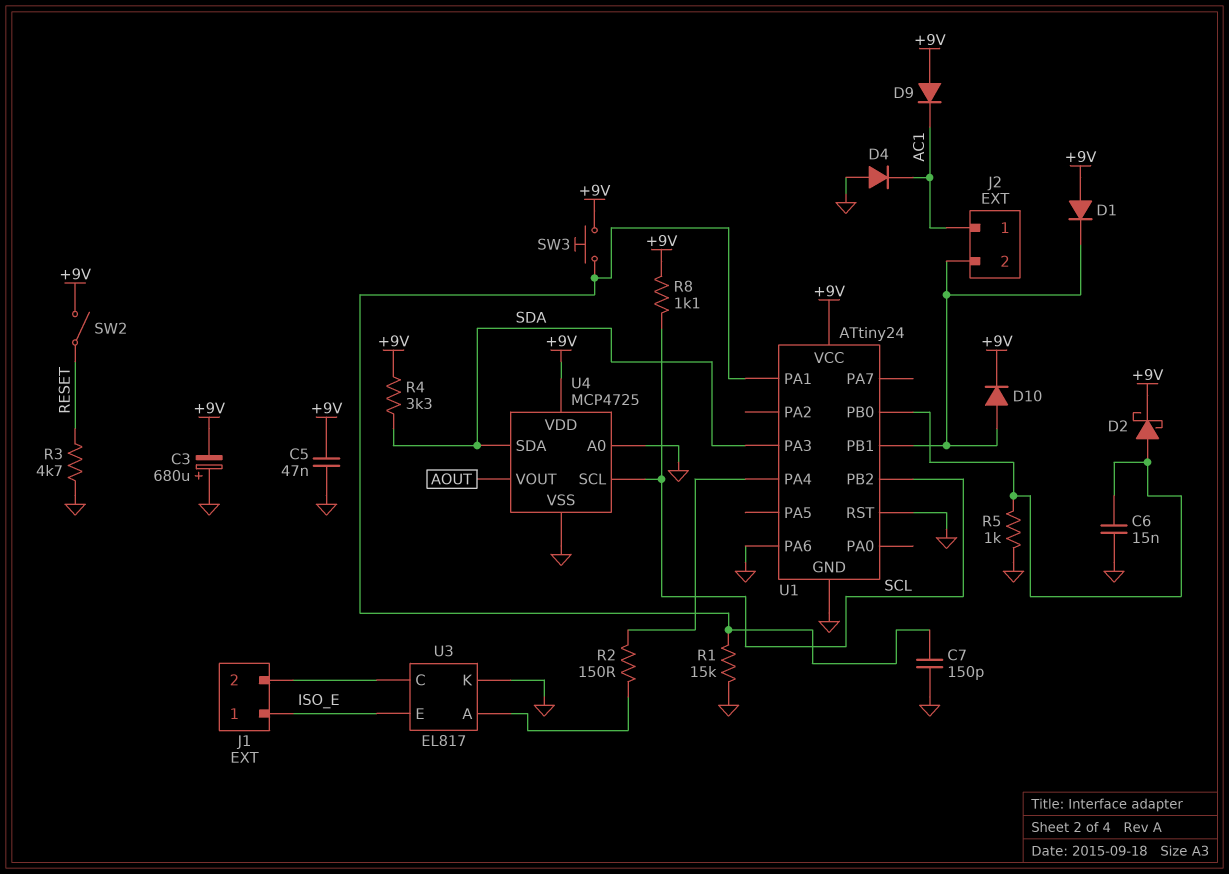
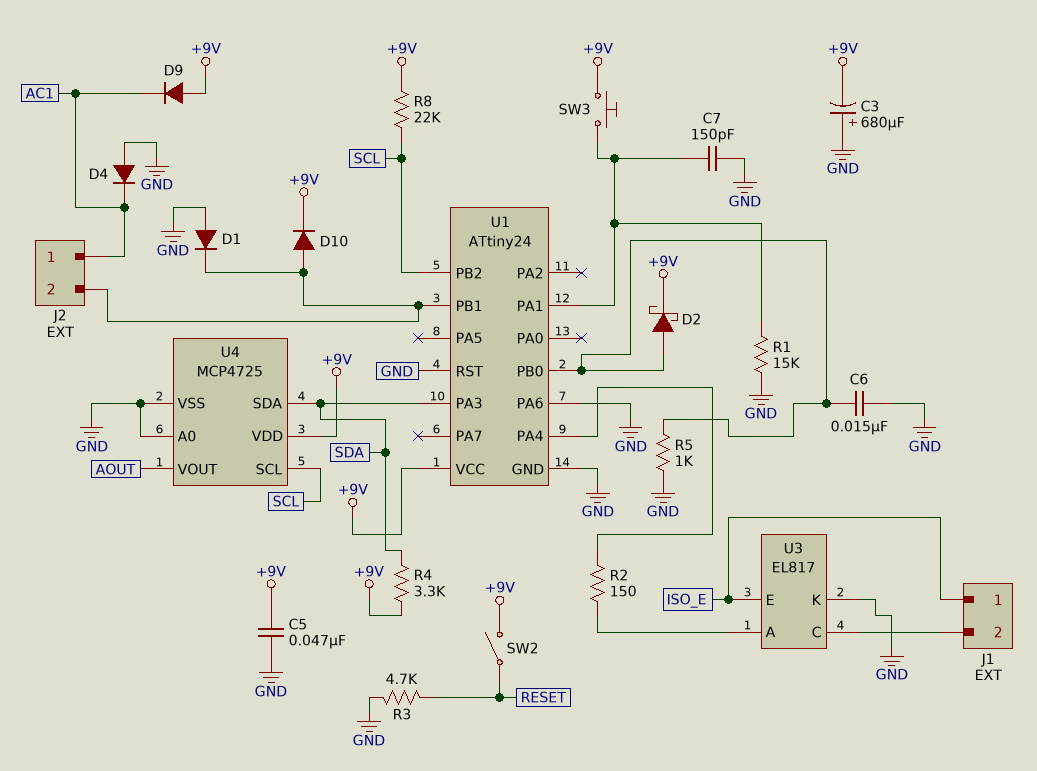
D1: diode (A +9V, K J2/2) -> diode (A GND, K J2/2)
R8: 1.1k (+9V, SCL) -> 22k (+9V, SCL)

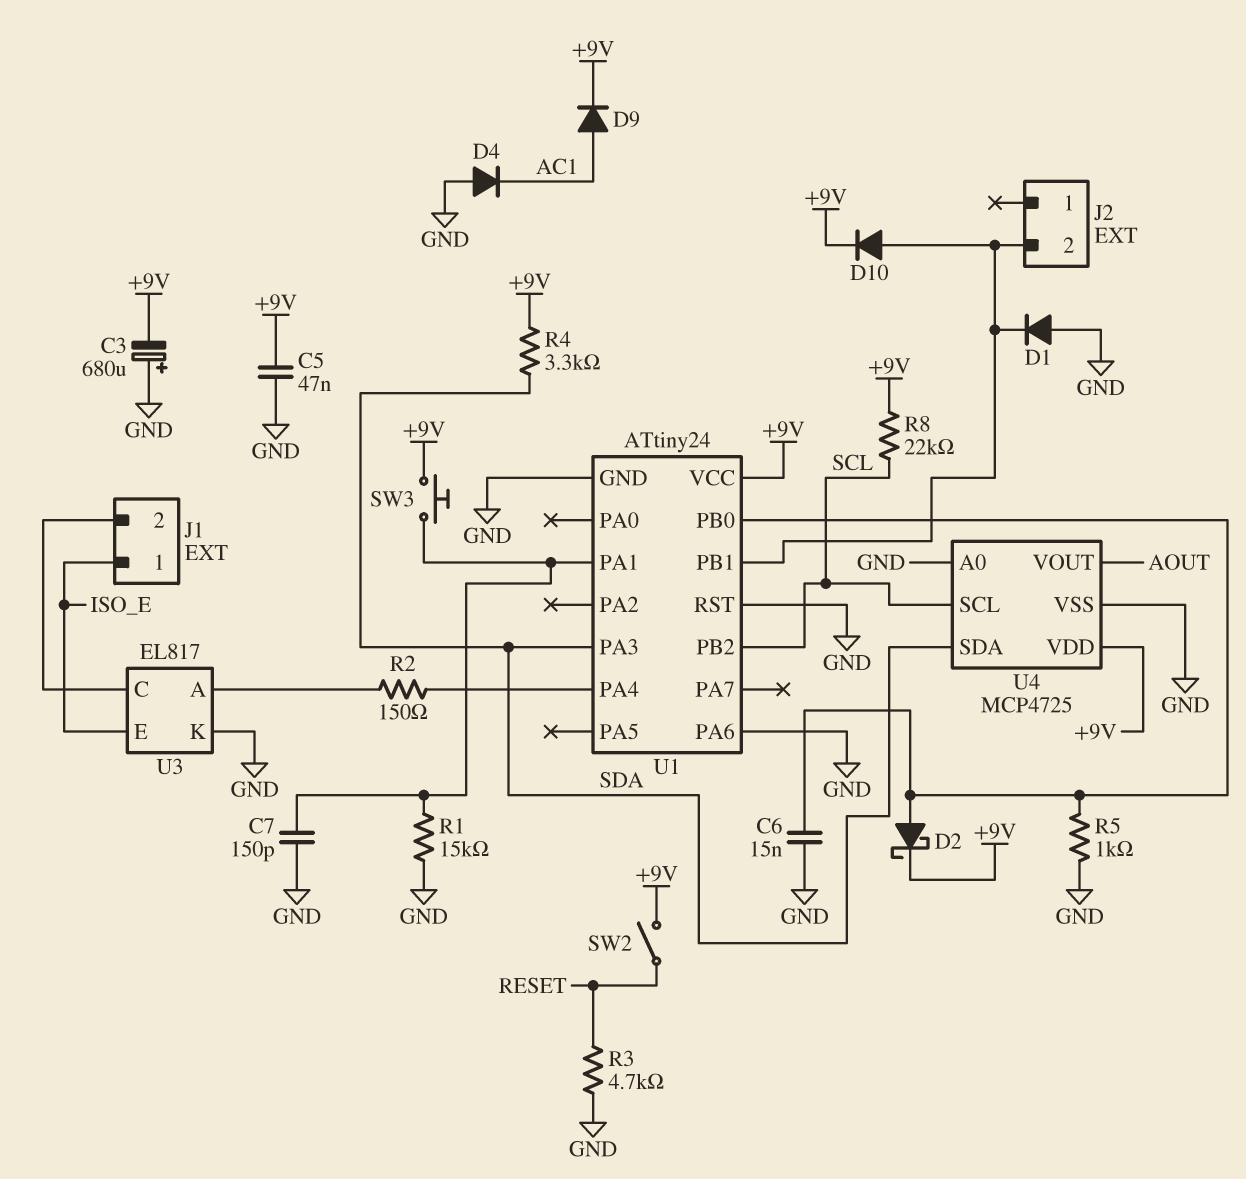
D9: diode (A +9V, K AC1) -> diode (A AC1, K +9V)
J2 pin 1: AC1 -> none

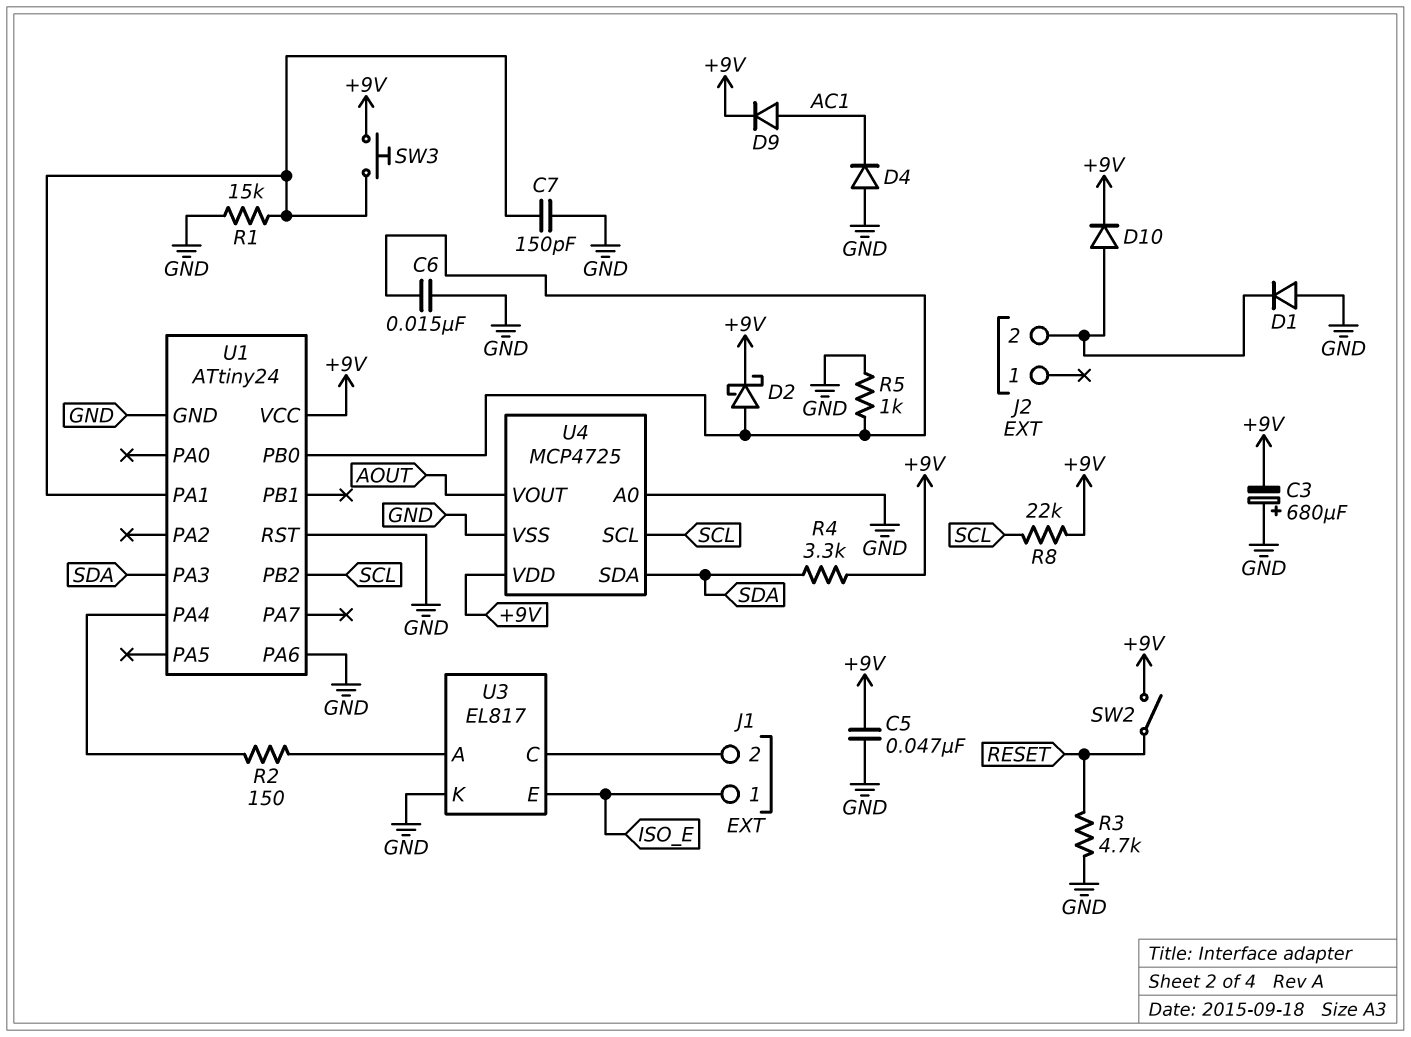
U1 pin PB1: J2/2 -> none

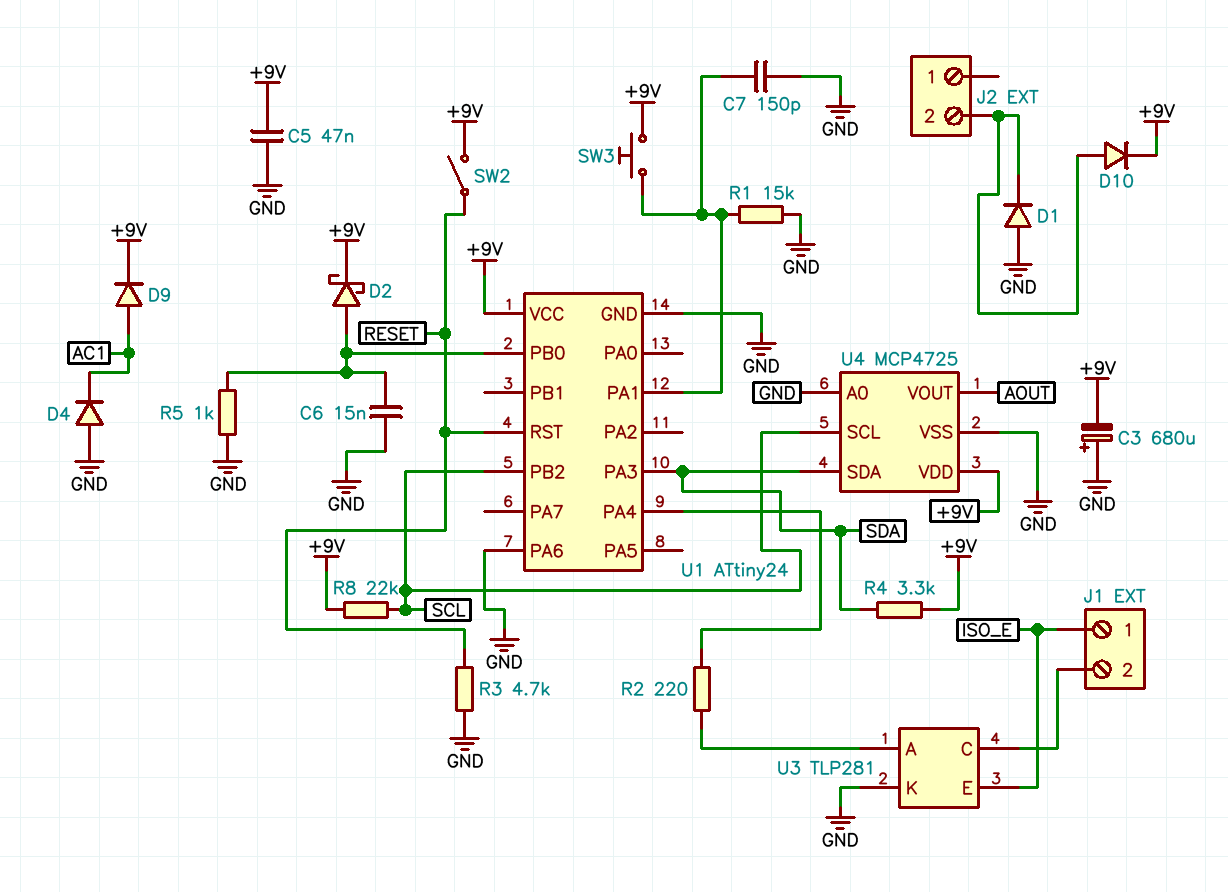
R2: 150 (U1/PA4, U3/A) -> 220 (U1/PA4, U3/A)
U1 pin RST: GND -> RESET
U3: EL817 -> TLP281

